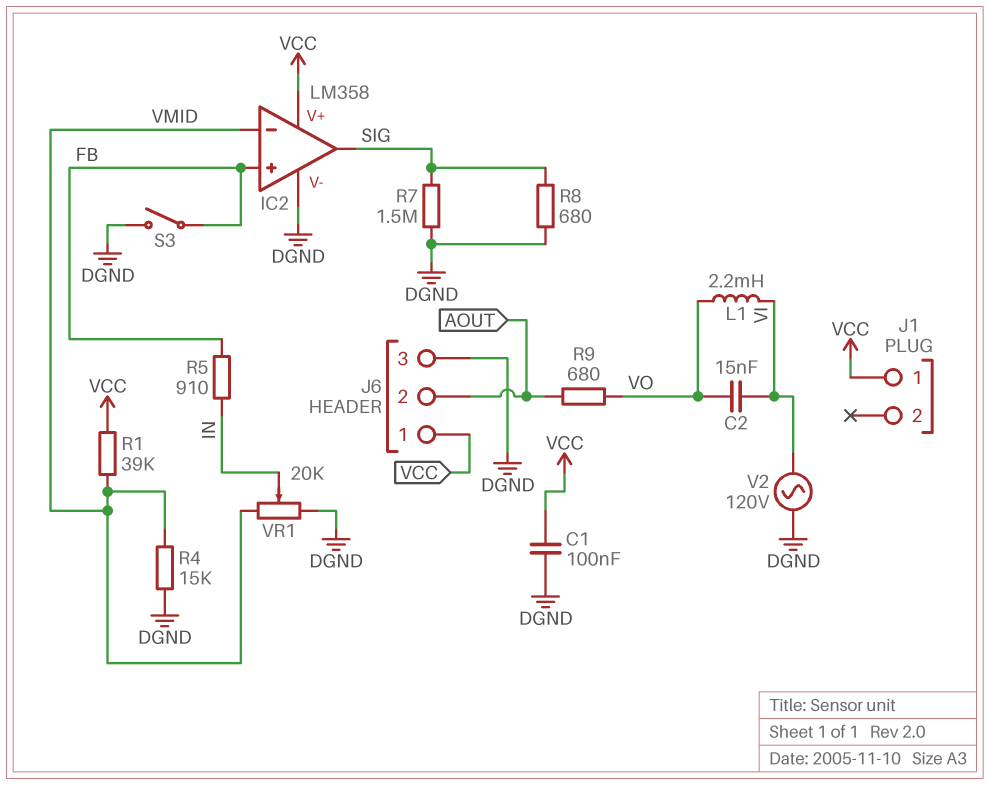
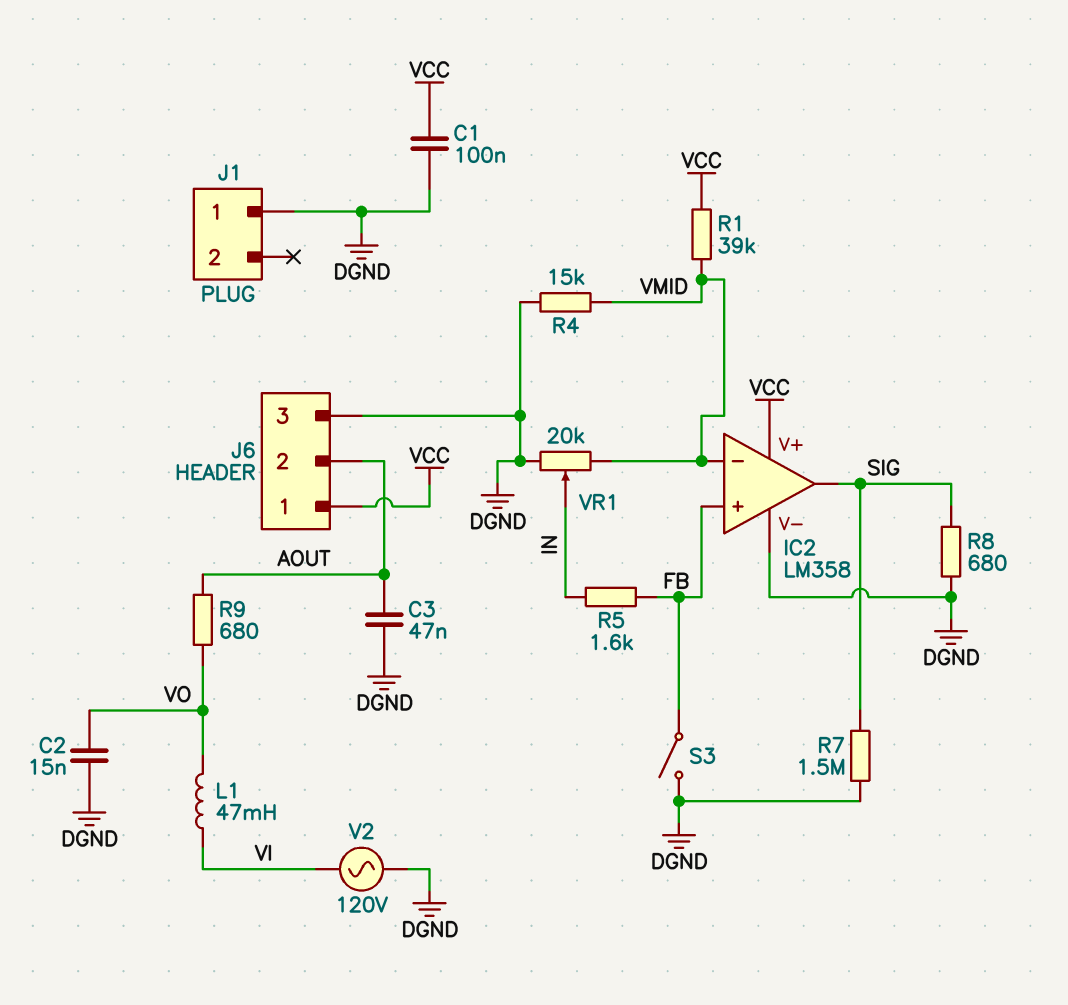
C2: 15nF (VI, VO) -> 15nF (DGND, VO)
C3: none -> 47nF (AOUT, DGND)
J1 pin 1: VCC -> DGND
L1: 2.2mH (VI, VO) -> 47mH (VI, VO)
R5: 910 (FB, IN) -> 1.6k (FB, IN)

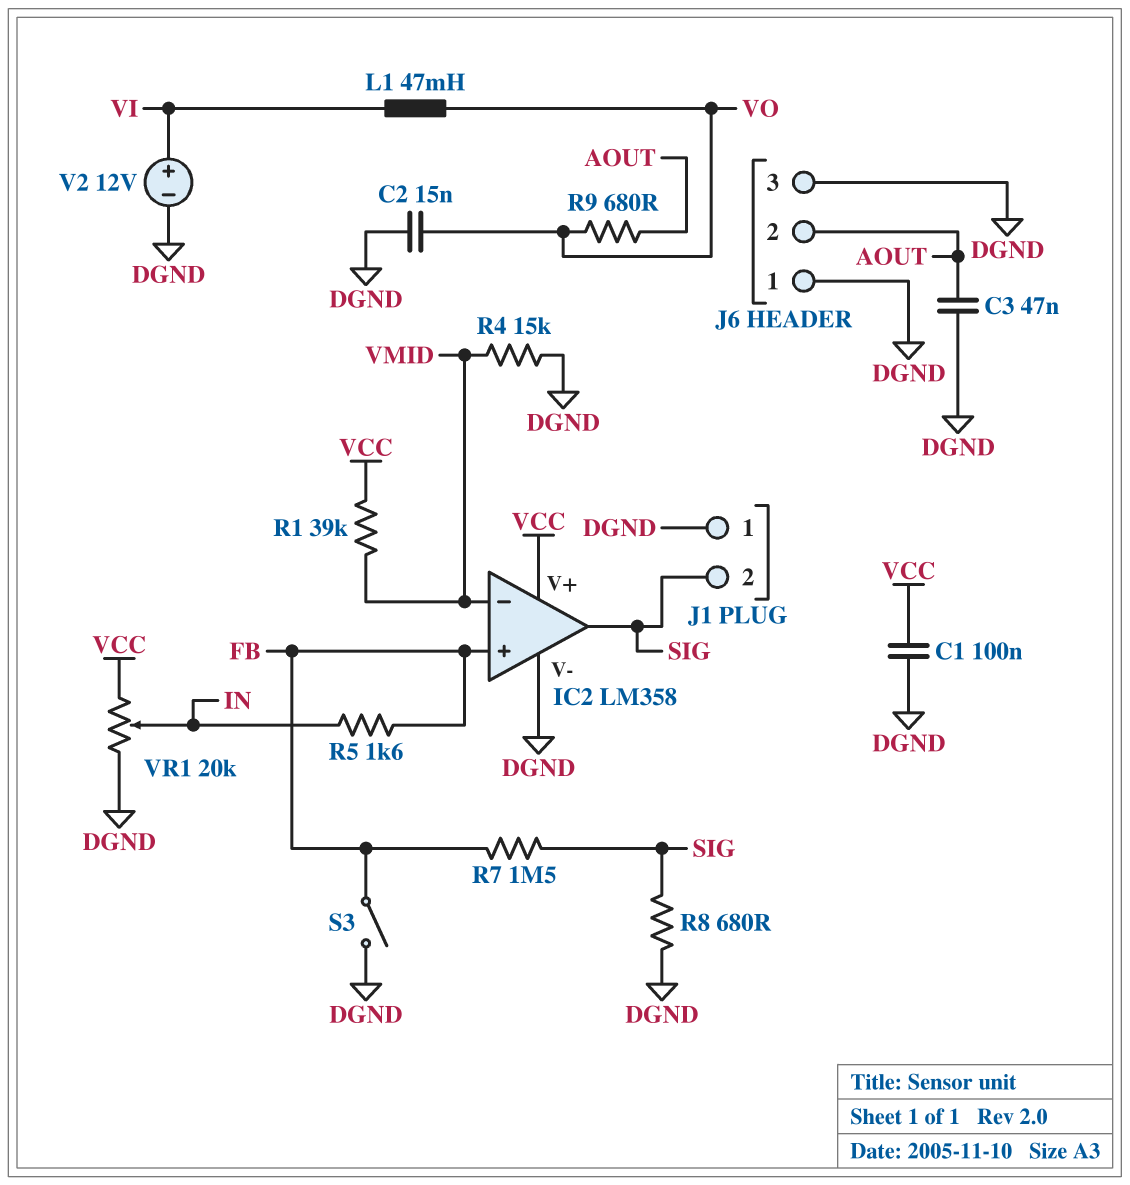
J1 pin 2: none -> SIG
J6 pin 1: VCC -> DGND
R7: 1.5M (DGND, SIG) -> 1.5M (FB, SIG)
V2: AC 120V (DGND, VI) -> 12V (plus VI, minus DGND)
VR1: 20k (DGND, VMID, wiper IN) -> 20k (DGND, VCC, wiper IN)

